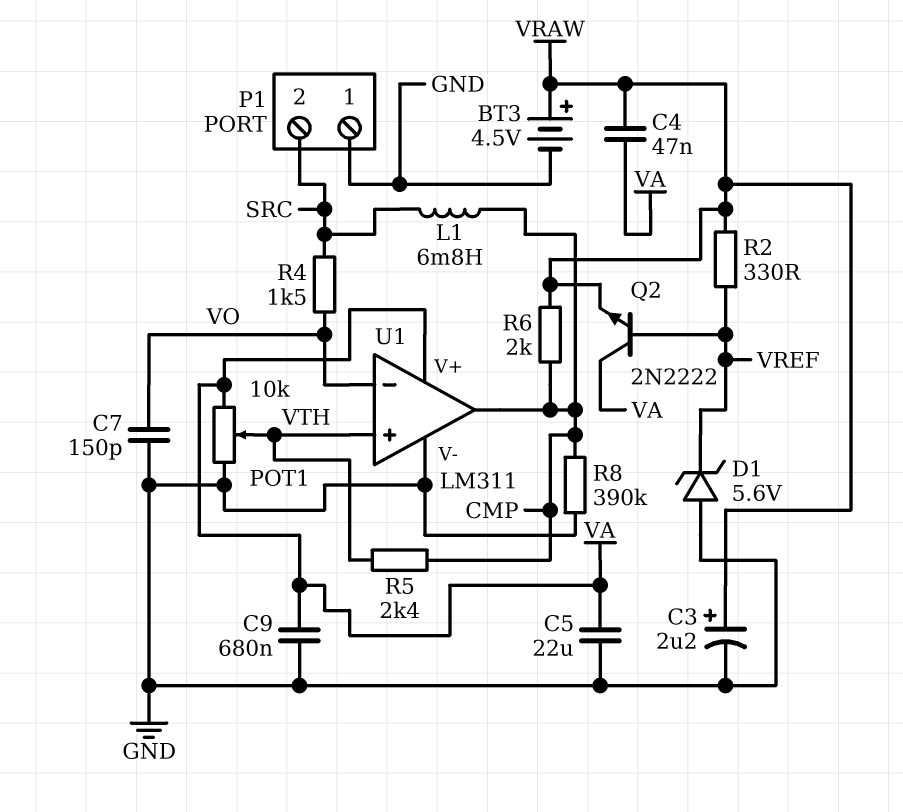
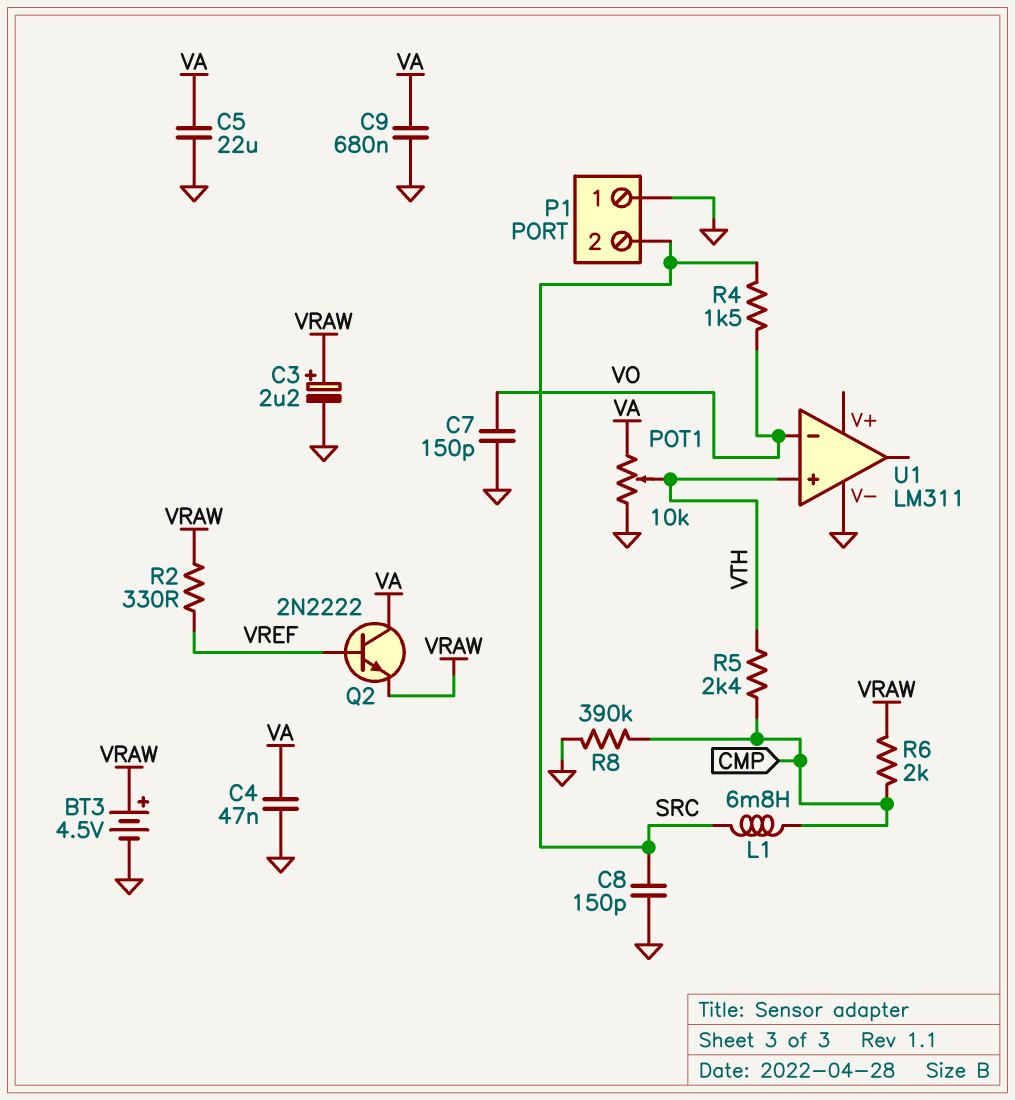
C4: 47nF (VA, VRAW) -> 47nF (GND, VA)
C8: none -> 150pF (GND, SRC)
D1: zener 5.6V (A GND, K VREF) -> none
U1 pin V+: VA -> none
U1 pin out: CMP -> none

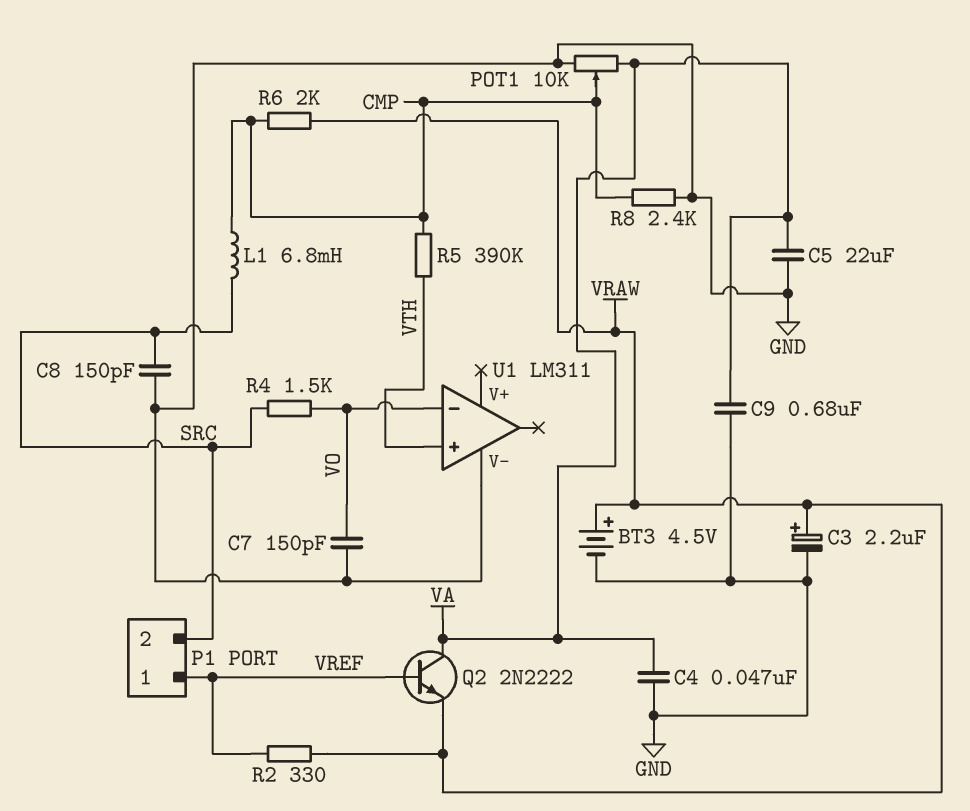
P1 pin 1: GND -> VREF
POT1: 10k (GND, VA, wiper VTH) -> 10k (GND, VA, wiper CMP)
R5: 2.4k (CMP, VTH) -> 390k (CMP, VTH)
R8: 390k (CMP, GND) -> 2.4k (CMP, GND)

